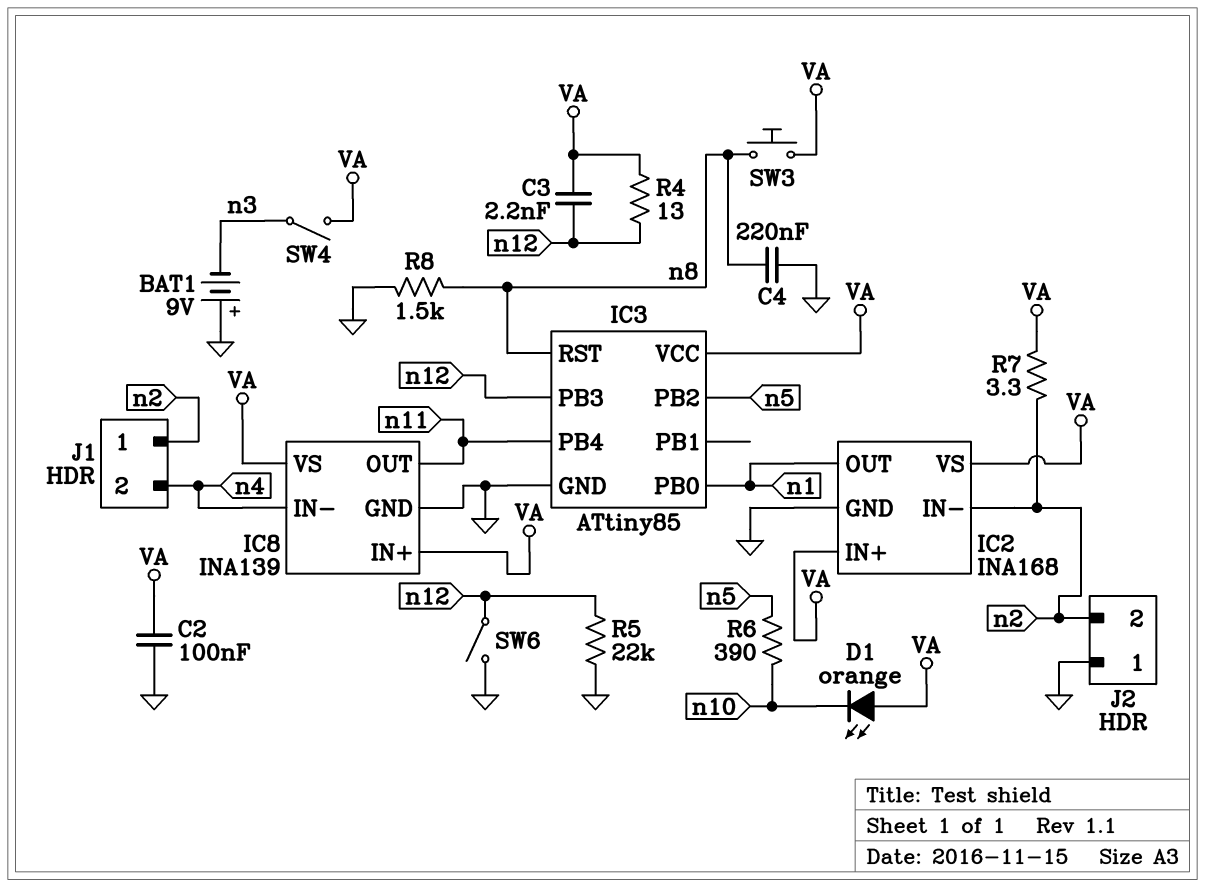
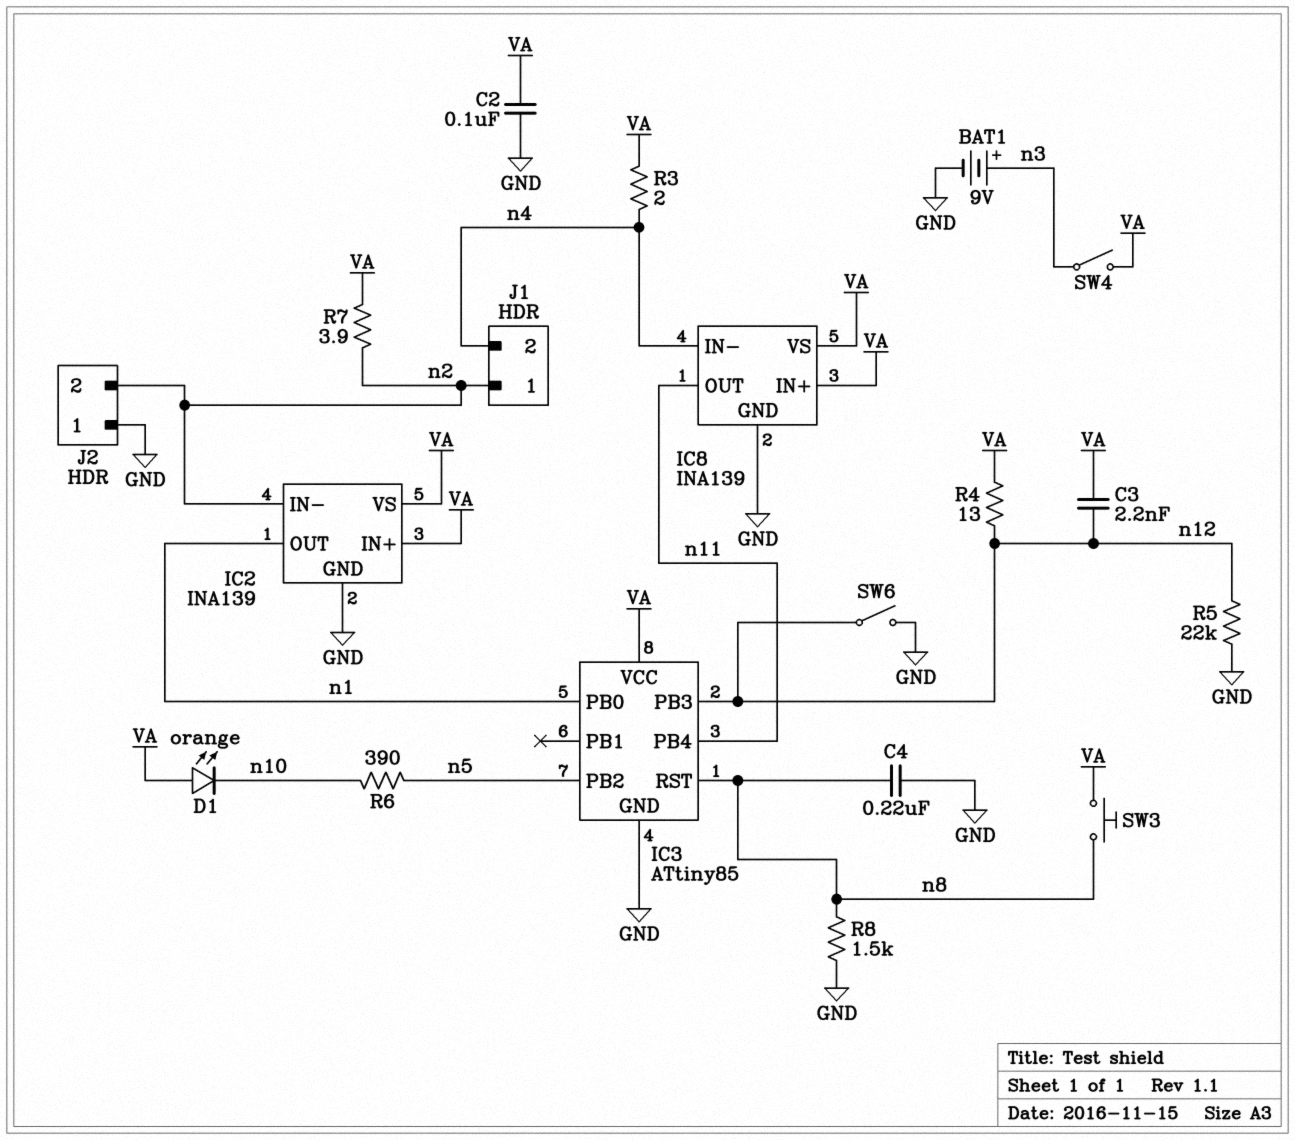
BAT1: 9V (plus GND, minus n3) -> 9V (plus n3, minus GND)
IC2: INA168 -> INA139
R3: none -> 2 (VA, n4)
R7: 3.3 (VA, n2) -> 3.9 (VA, n2)

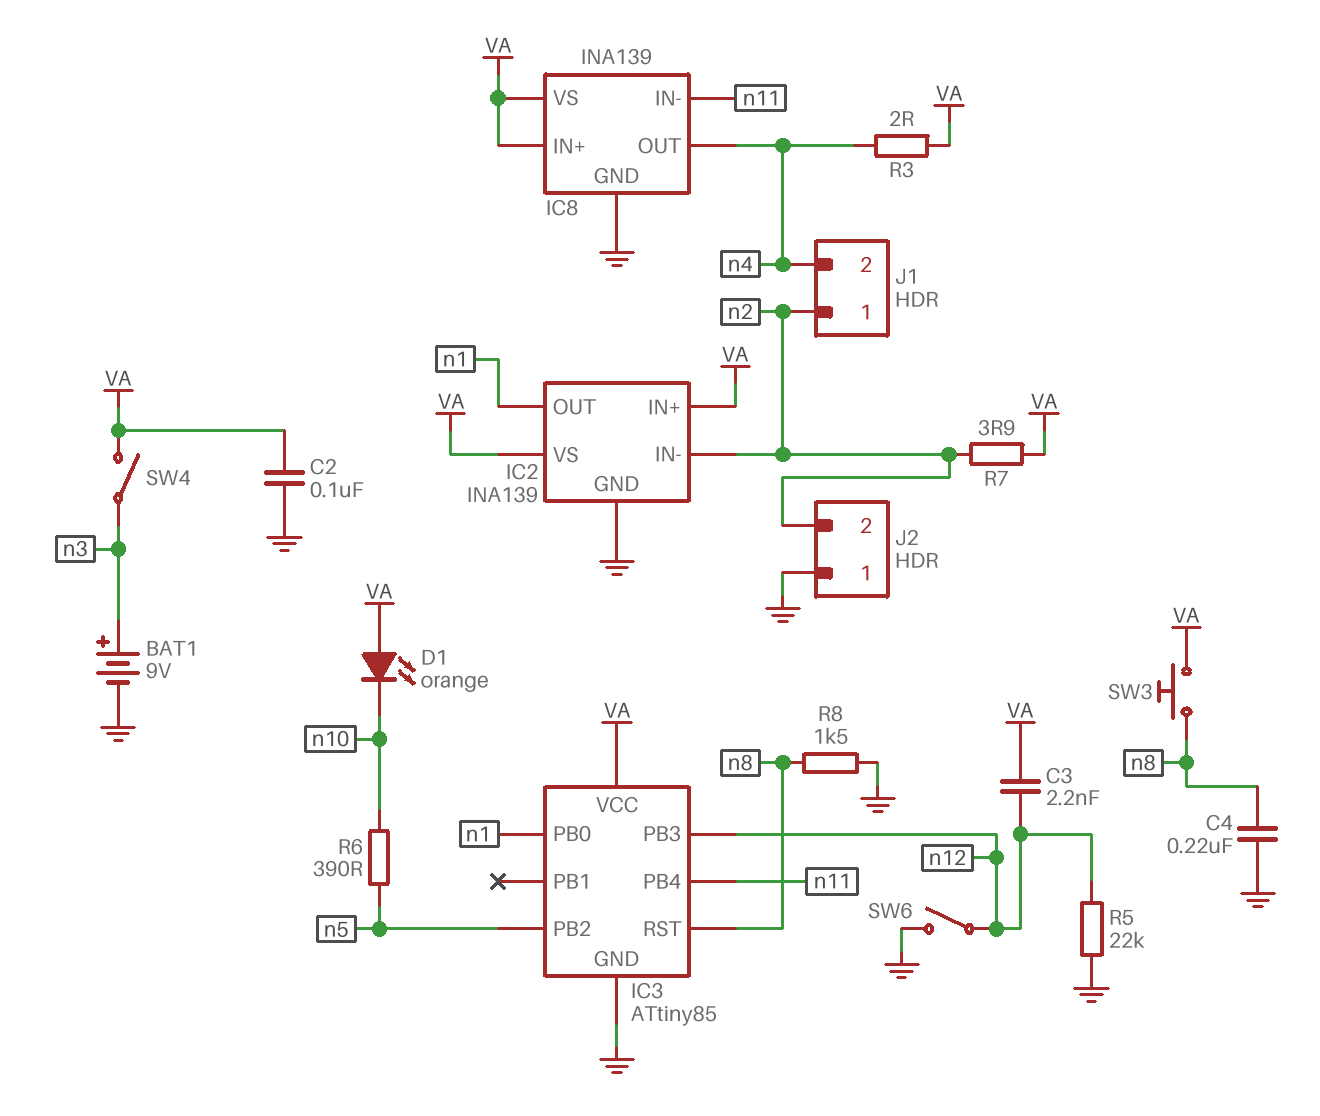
IC8 pin IN-: n4 -> n11
IC8 pin OUT: n11 -> n4
R4: 13 (VA, n12) -> none

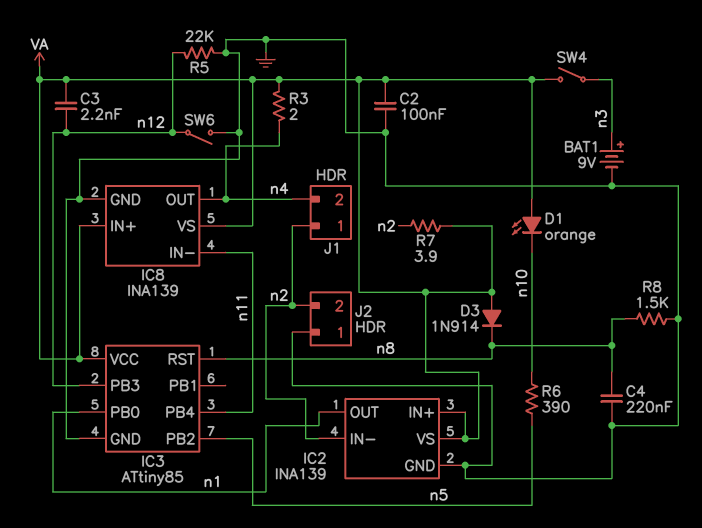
D3: none -> diode 1N914 (A VA, K n8)
SW3: button (VA, n8) -> none

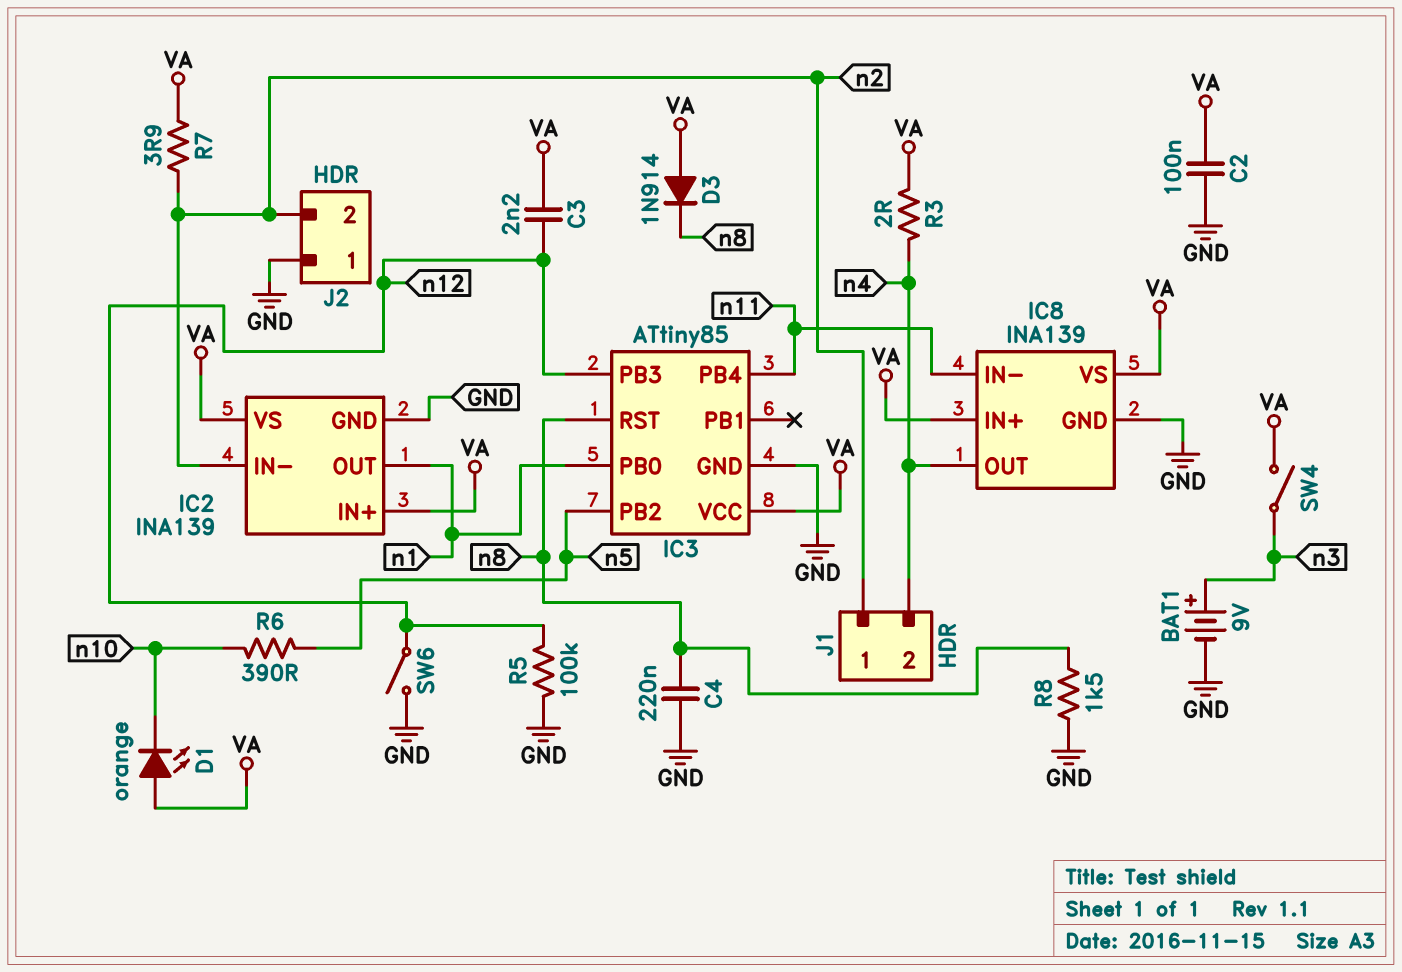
R5: 22k (GND, n12) -> 100k (GND, n12)

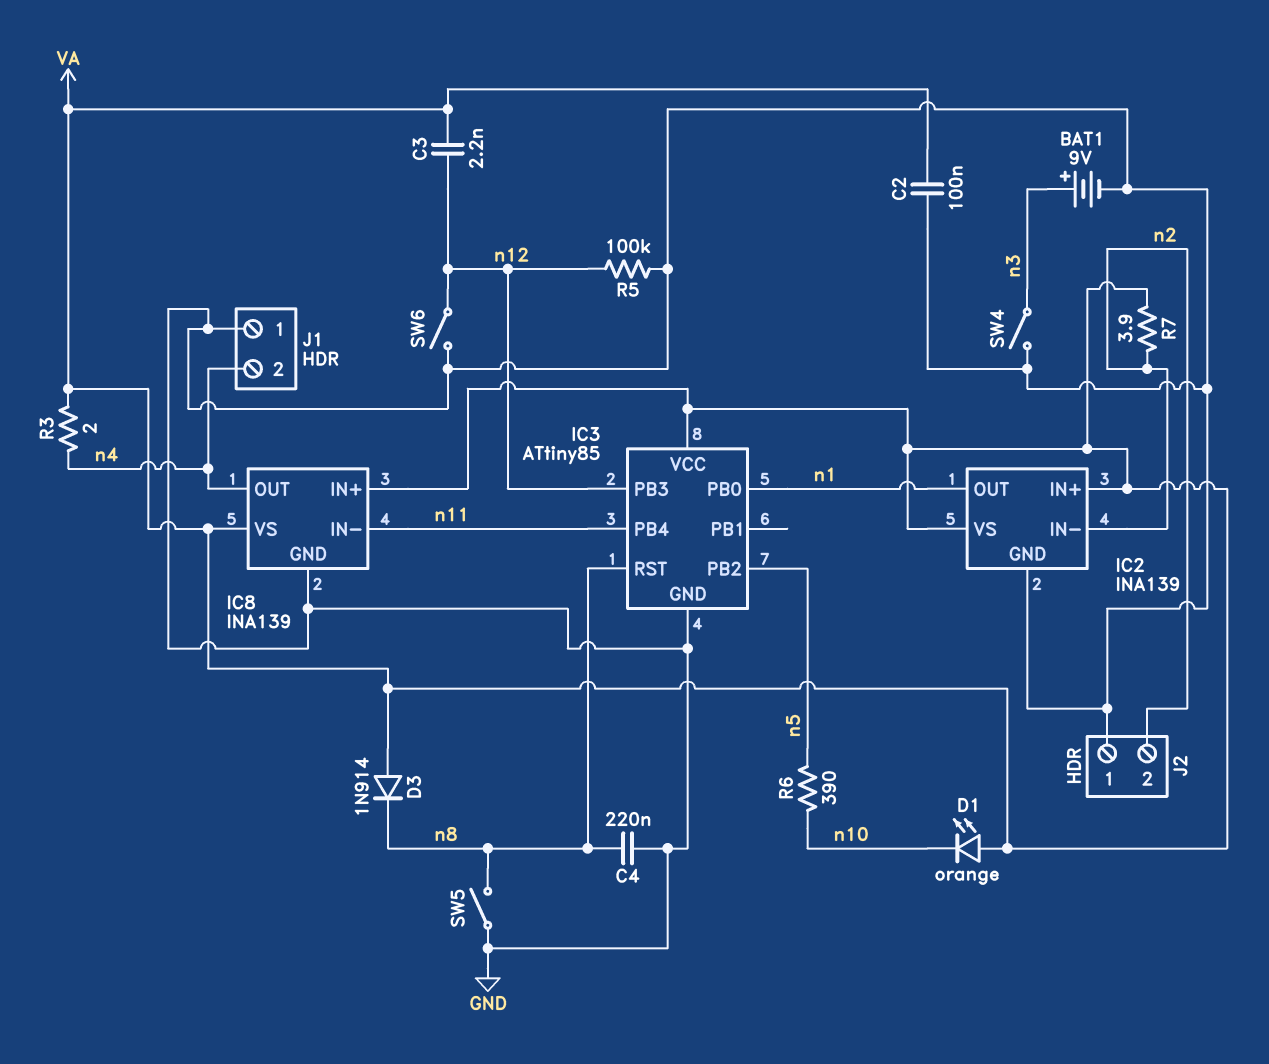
J1 pin 1: n2 -> GND
R8: 1.5k (GND, n8) -> none
SW4: switch (VA, n3) -> switch (GND, n3)
SW5: none -> switch (GND, n8)

